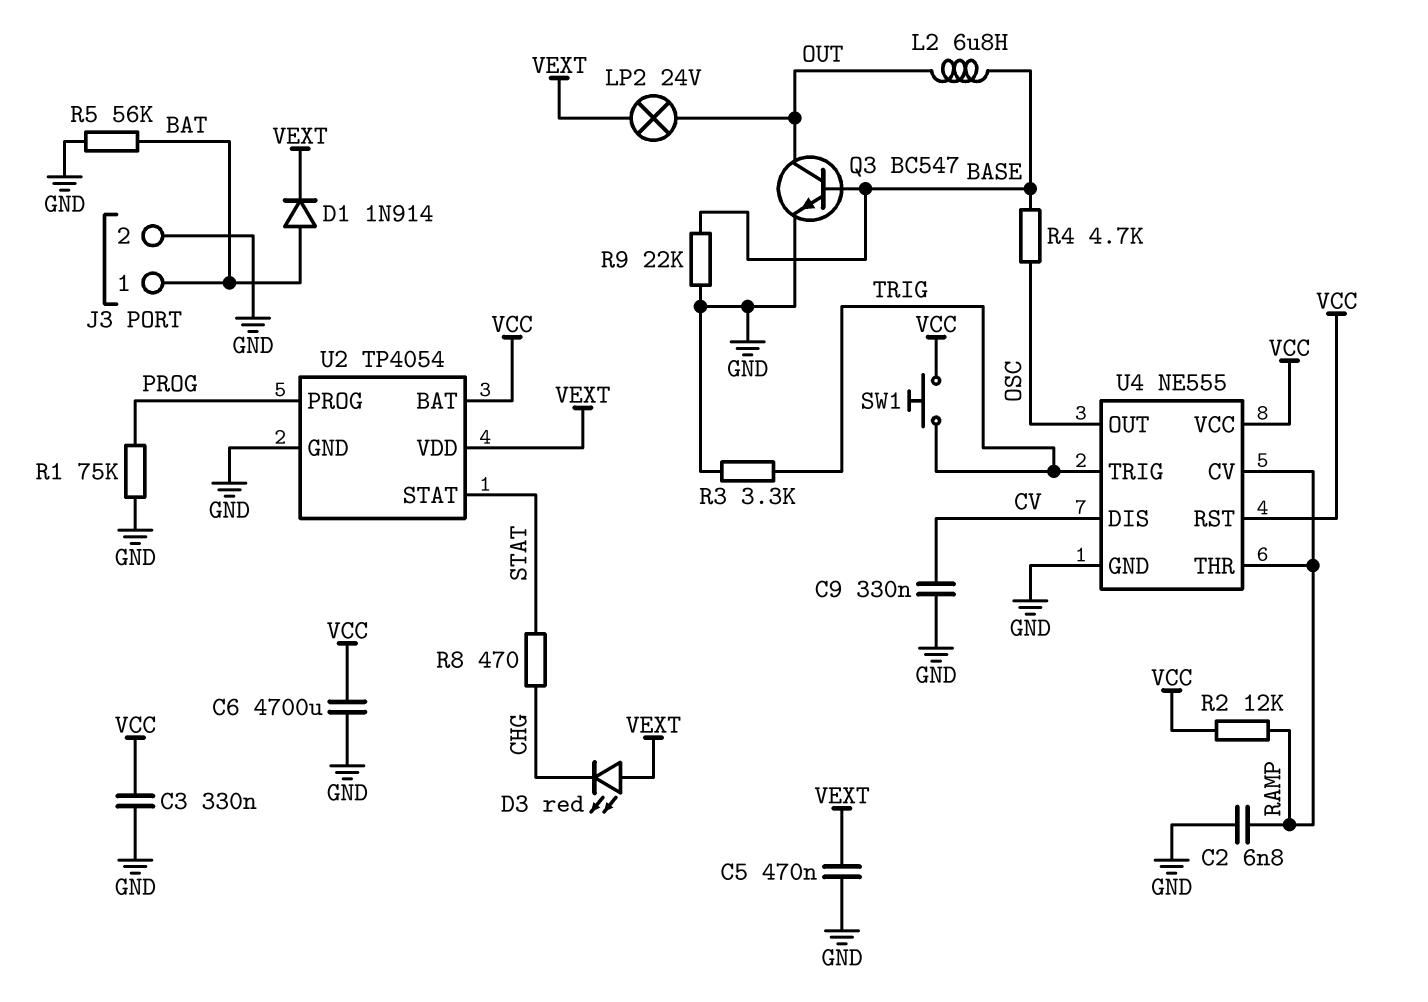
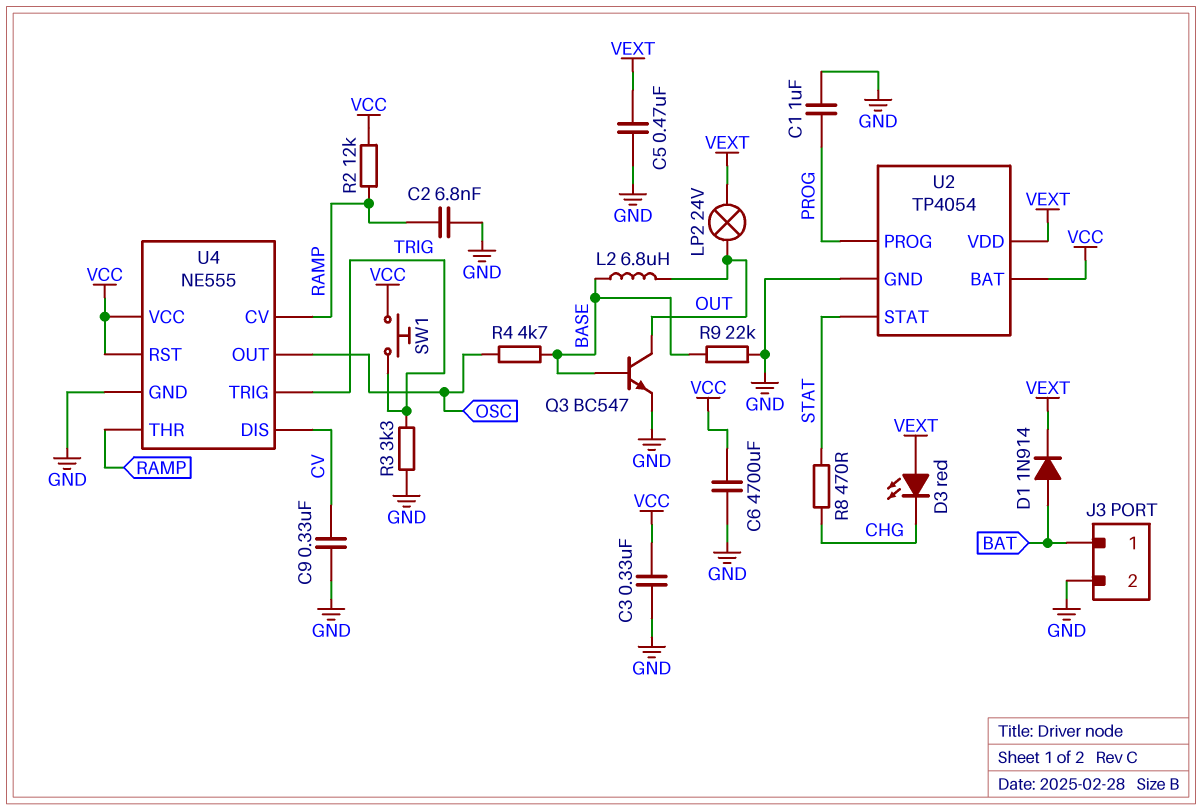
C1: none -> 1uF (GND, PROG)
R1: 75k (GND, PROG) -> none
R5: 56k (BAT, GND) -> none

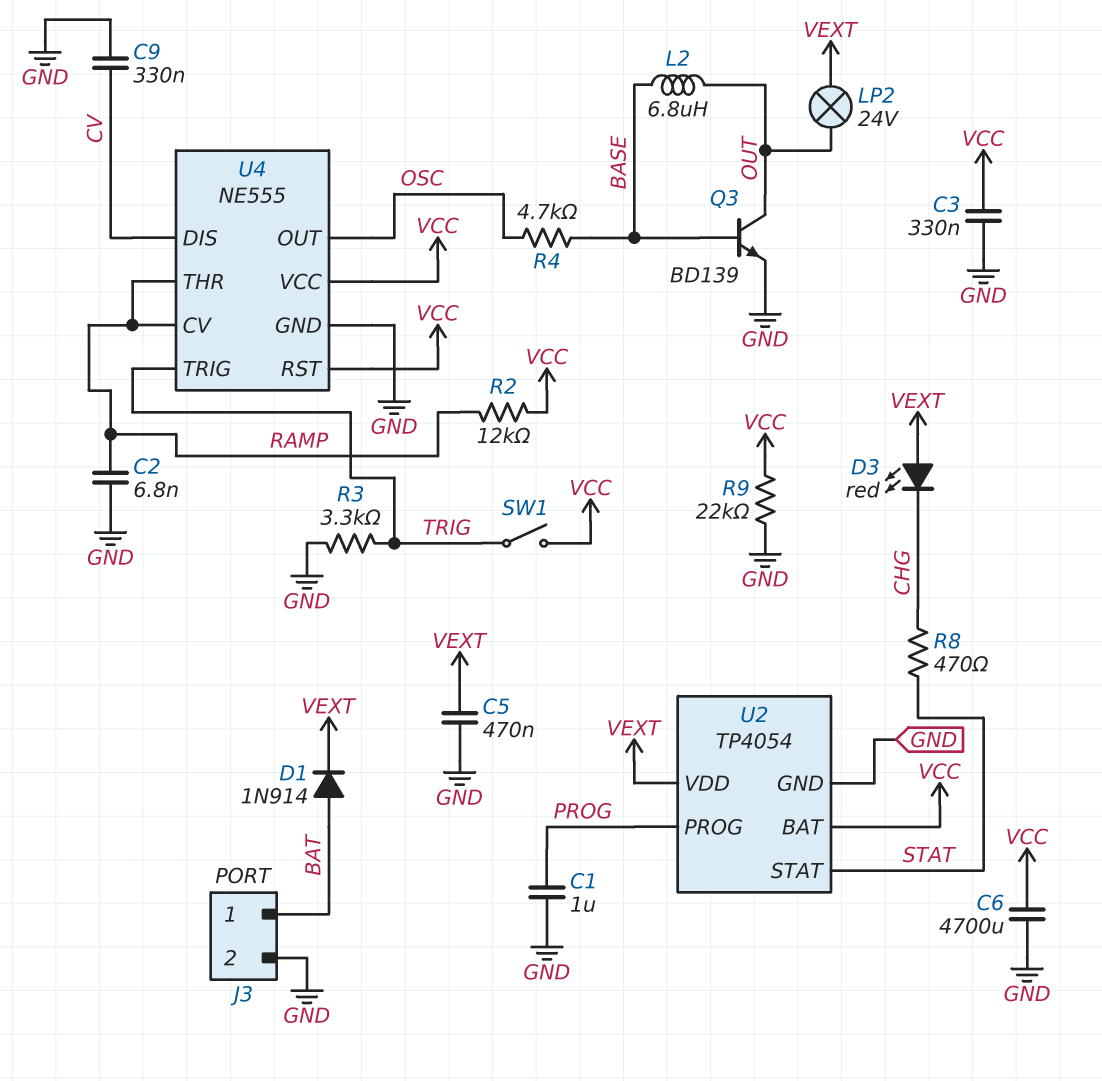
Q3: NPN BC547 (B BASE, C OUT, E GND) -> NPN BD139 (B BASE, C OUT, E GND)
R9: 22k (BASE, GND) -> 22k (GND, VCC)
SW1: button (TRIG, VCC) -> switch (TRIG, VCC)

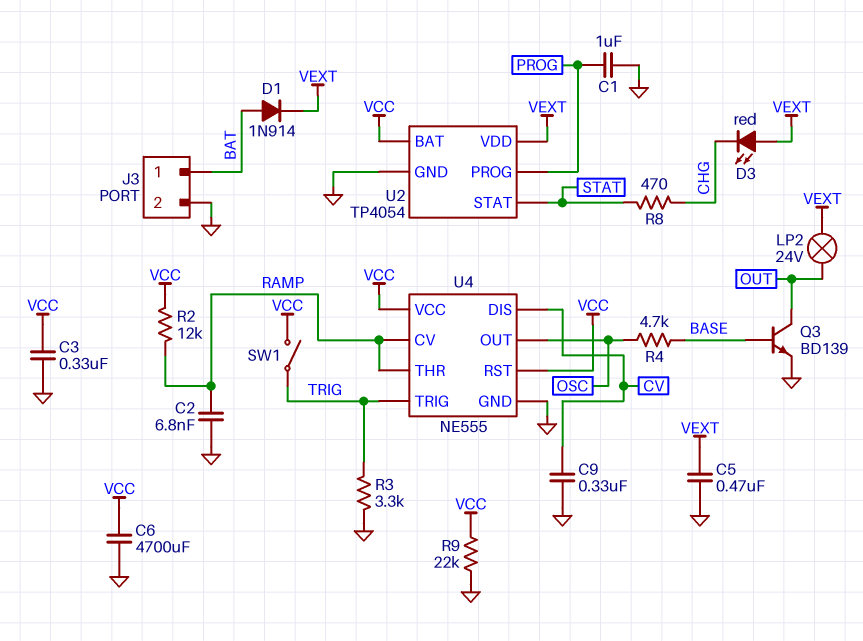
L2: 6.8uH (BASE, OUT) -> none

